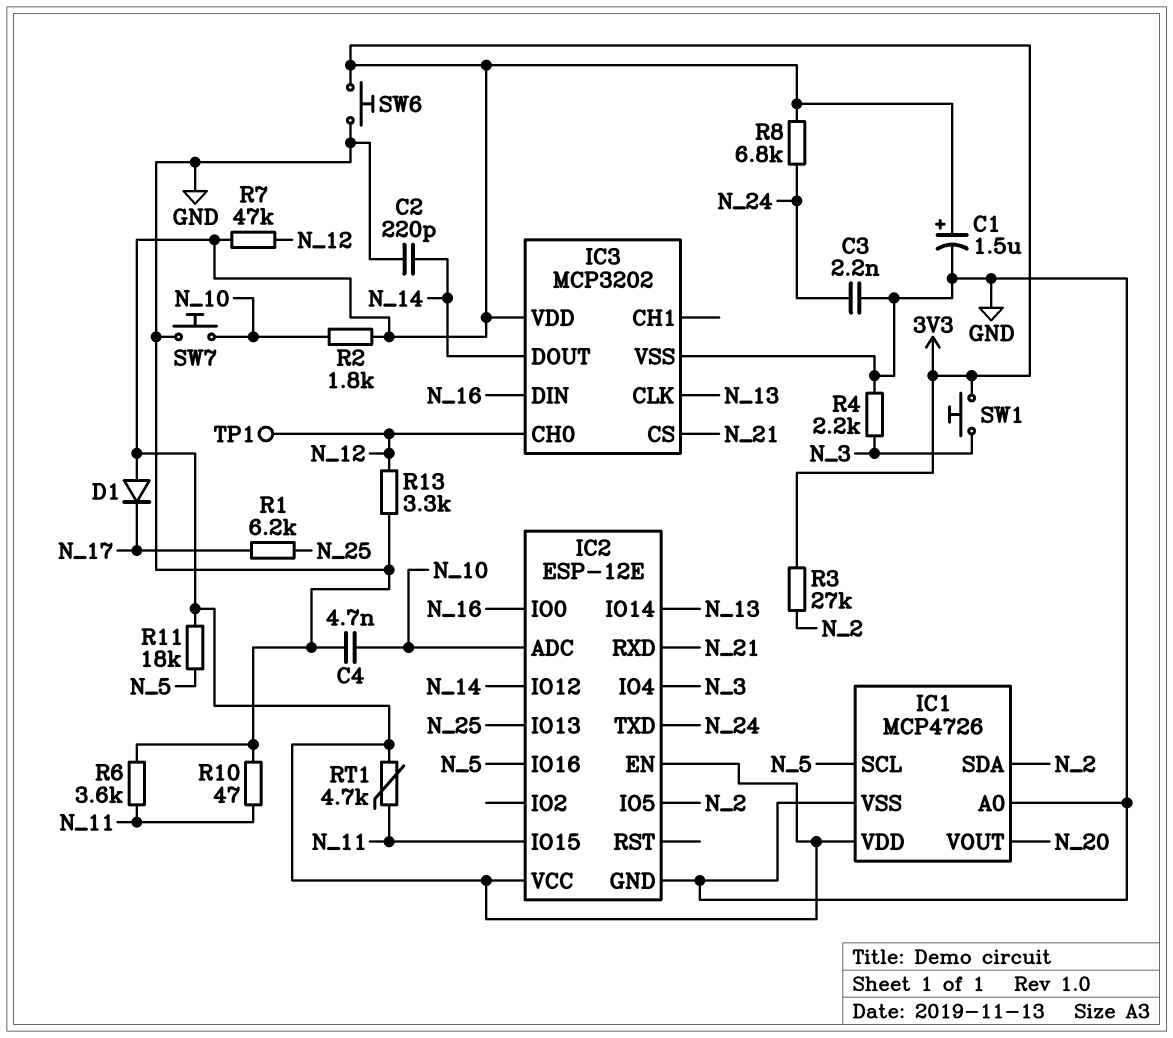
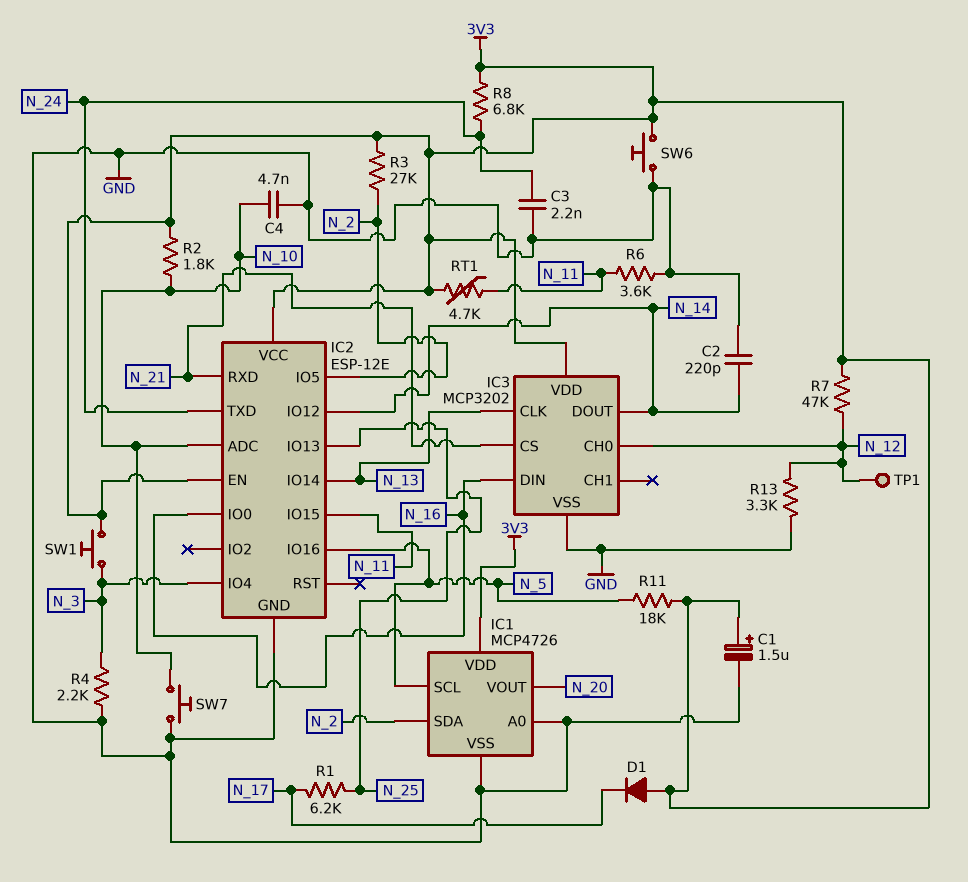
R10: 47 (GND, N_11) -> none

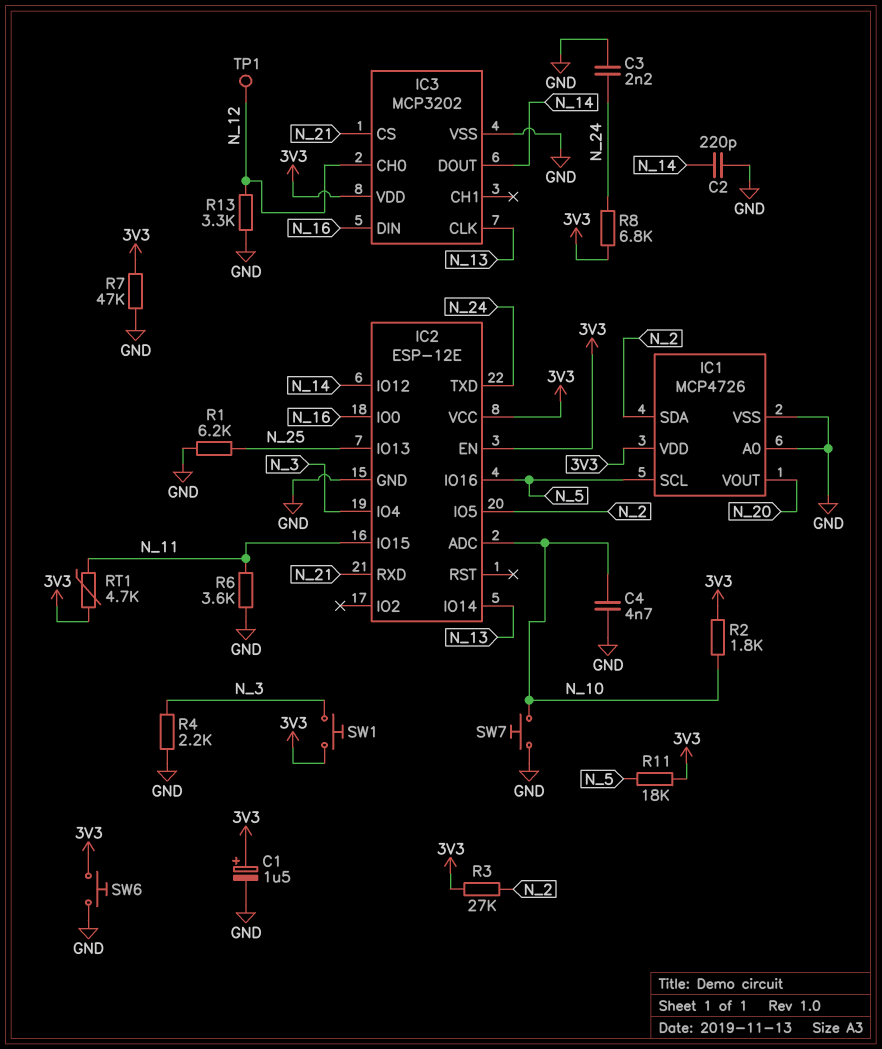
D1: diode (A 3V3, K N_17) -> none
R1: 6.2k (N_17, N_25) -> 6.2k (GND, N_25)
R7: 47k (3V3, N_12) -> 47k (3V3, GND)

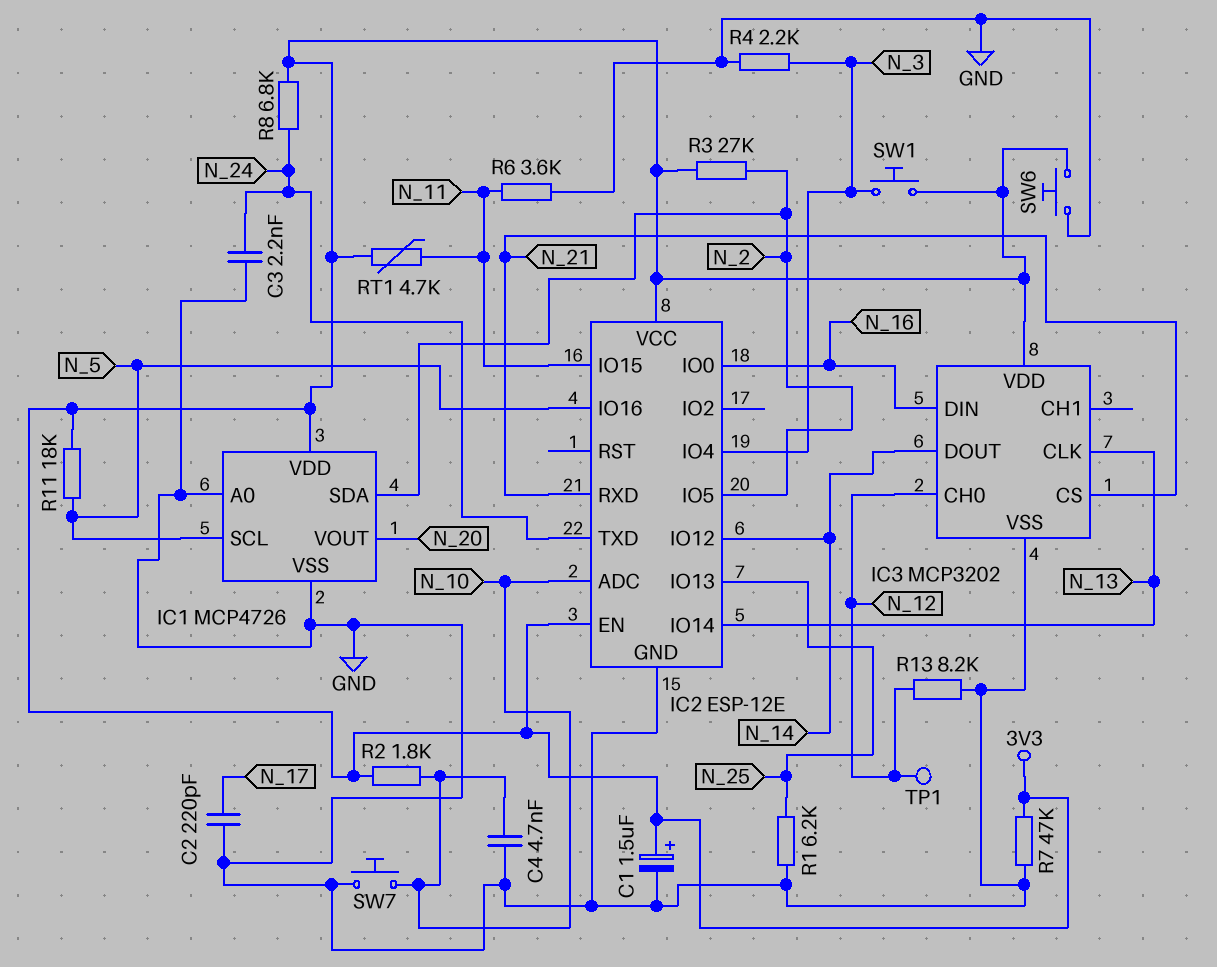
C2: 220pF (GND, N_14) -> 220pF (GND, N_17)
R13: 3.3k (GND, N_12) -> 8.2k (GND, N_12)

